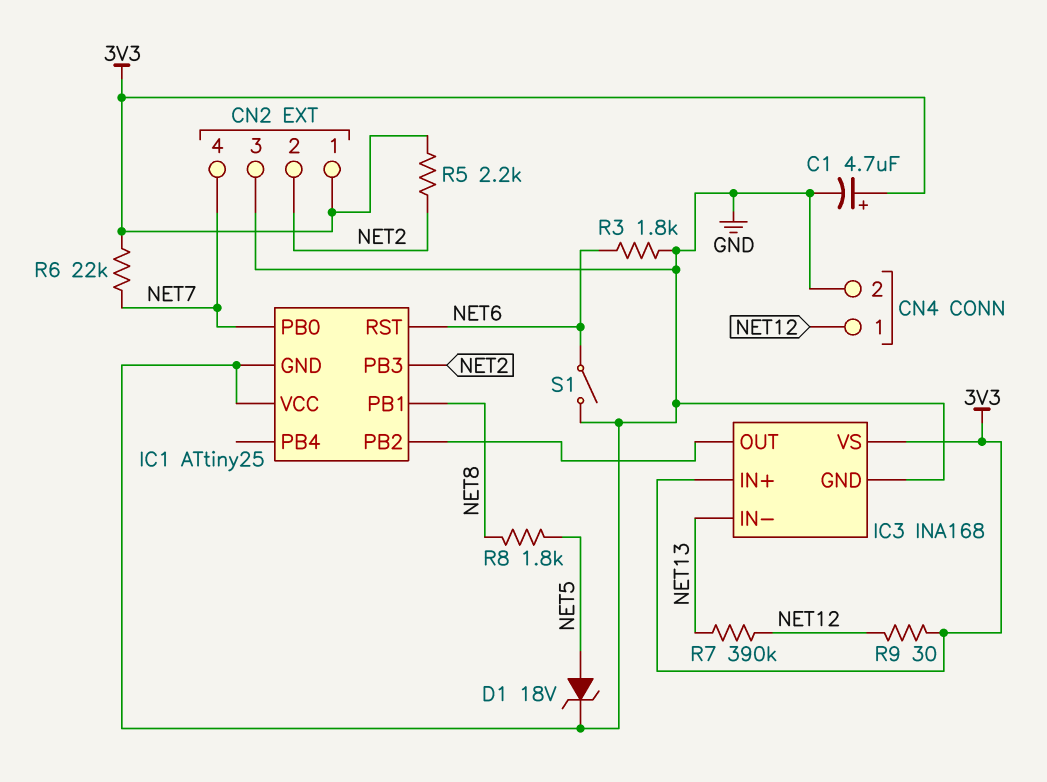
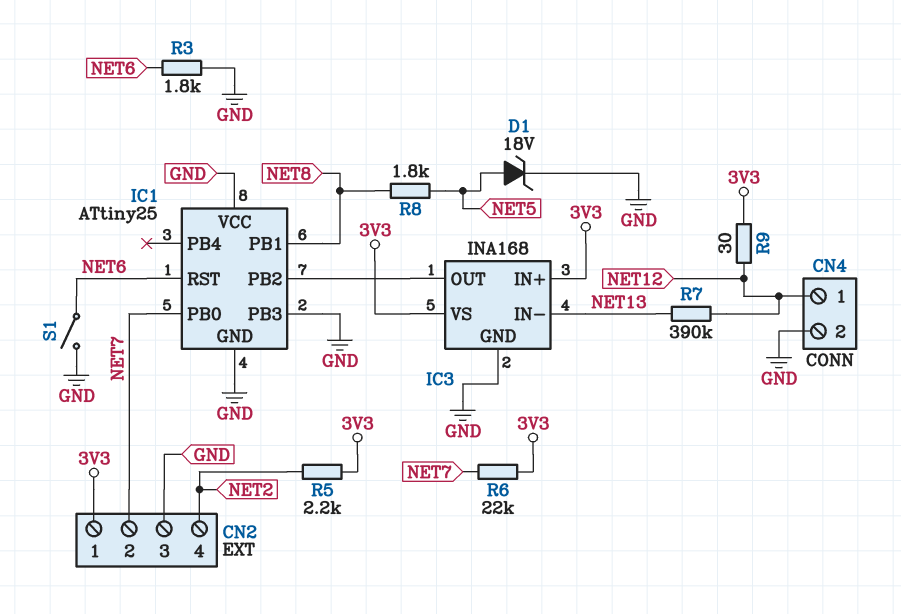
C1: 4.7uF (plus 3V3, minus GND) -> none
CN2 pin 2: NET2 -> NET7
CN2 pin 4: NET7 -> NET2
IC1 pin PB3: NET2 -> GND

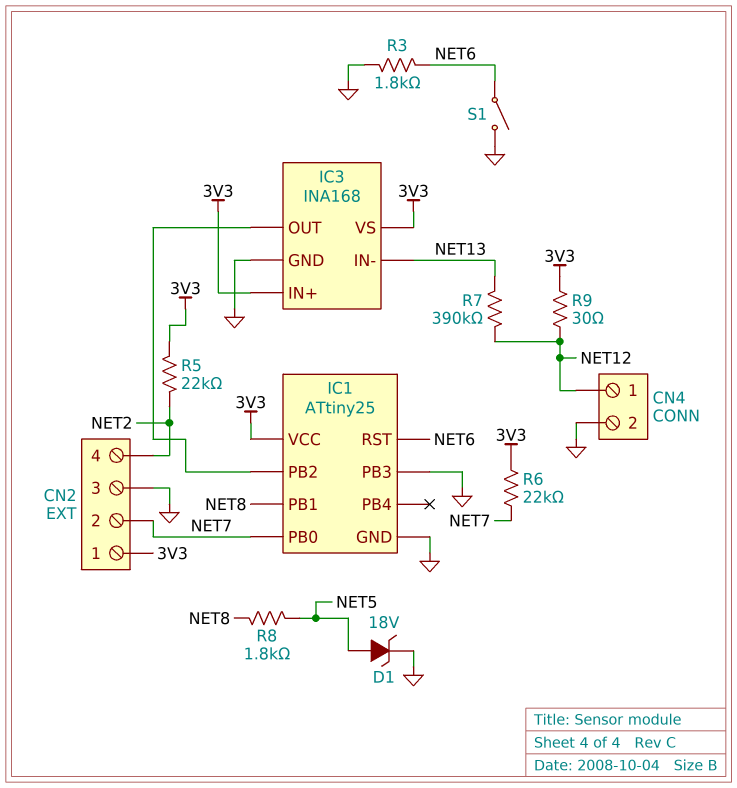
IC1 pin VCC: GND -> 3V3
R5: 2.2k (3V3, NET2) -> 22k (3V3, NET2)

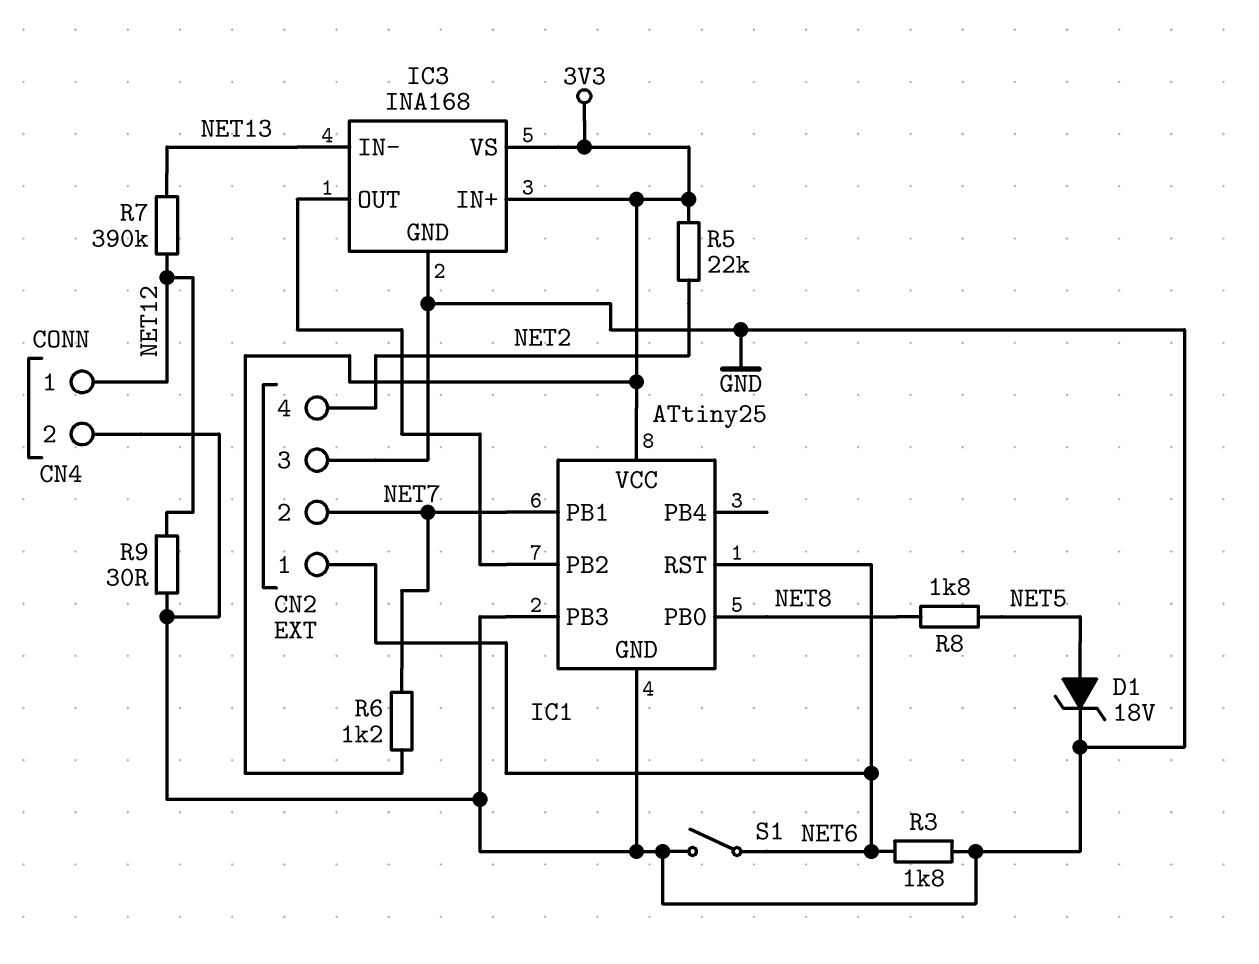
CN2 pin 1: 3V3 -> NET6
IC1 pin PB0: NET7 -> NET8
IC1 pin PB1: NET8 -> NET7
R6: 22k (3V3, NET7) -> 1.2k (3V3, NET7)
R9: 30 (3V3, NET12) -> 30 (GND, NET12)

